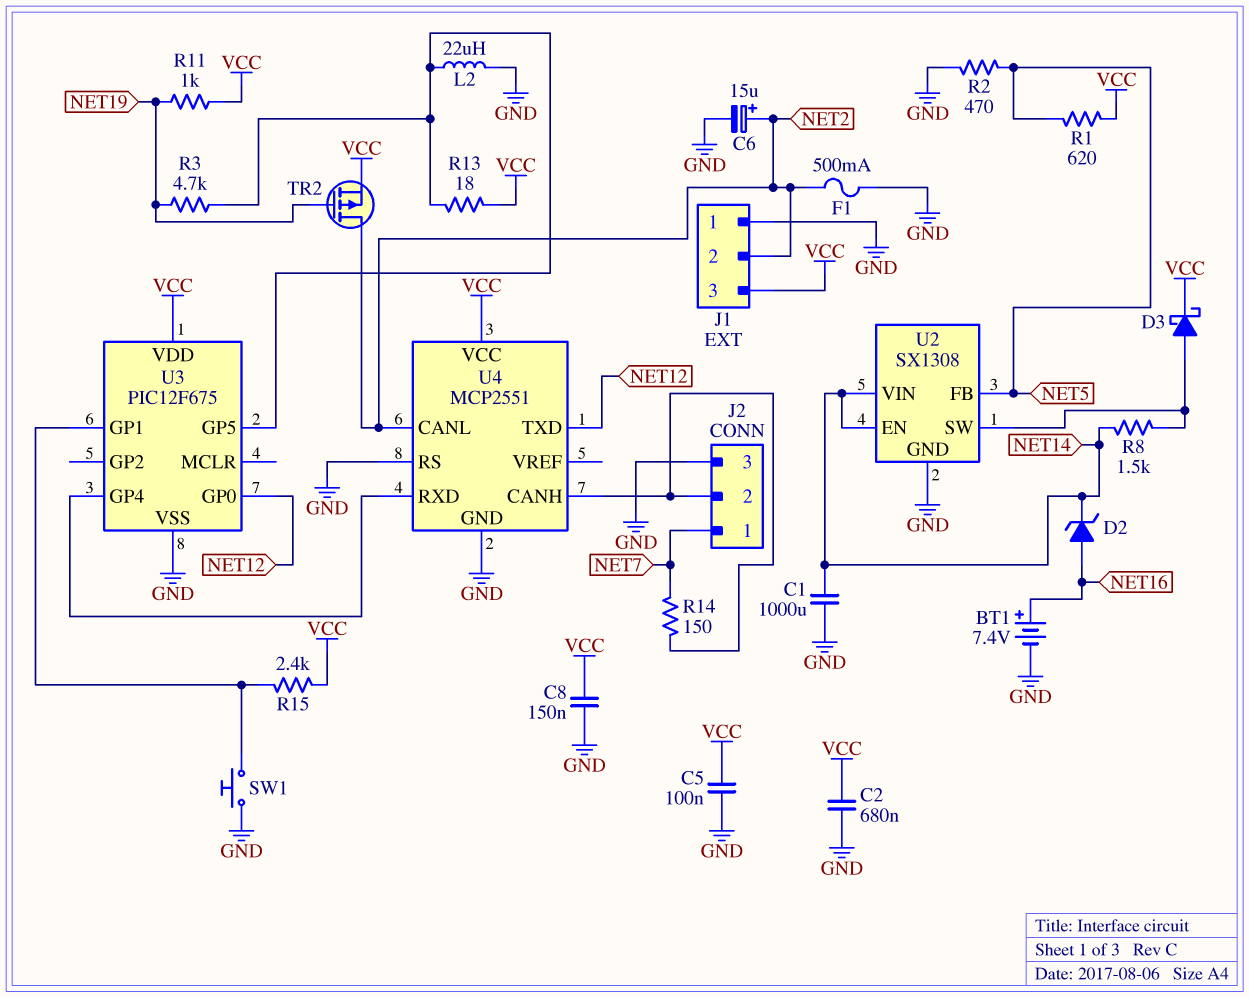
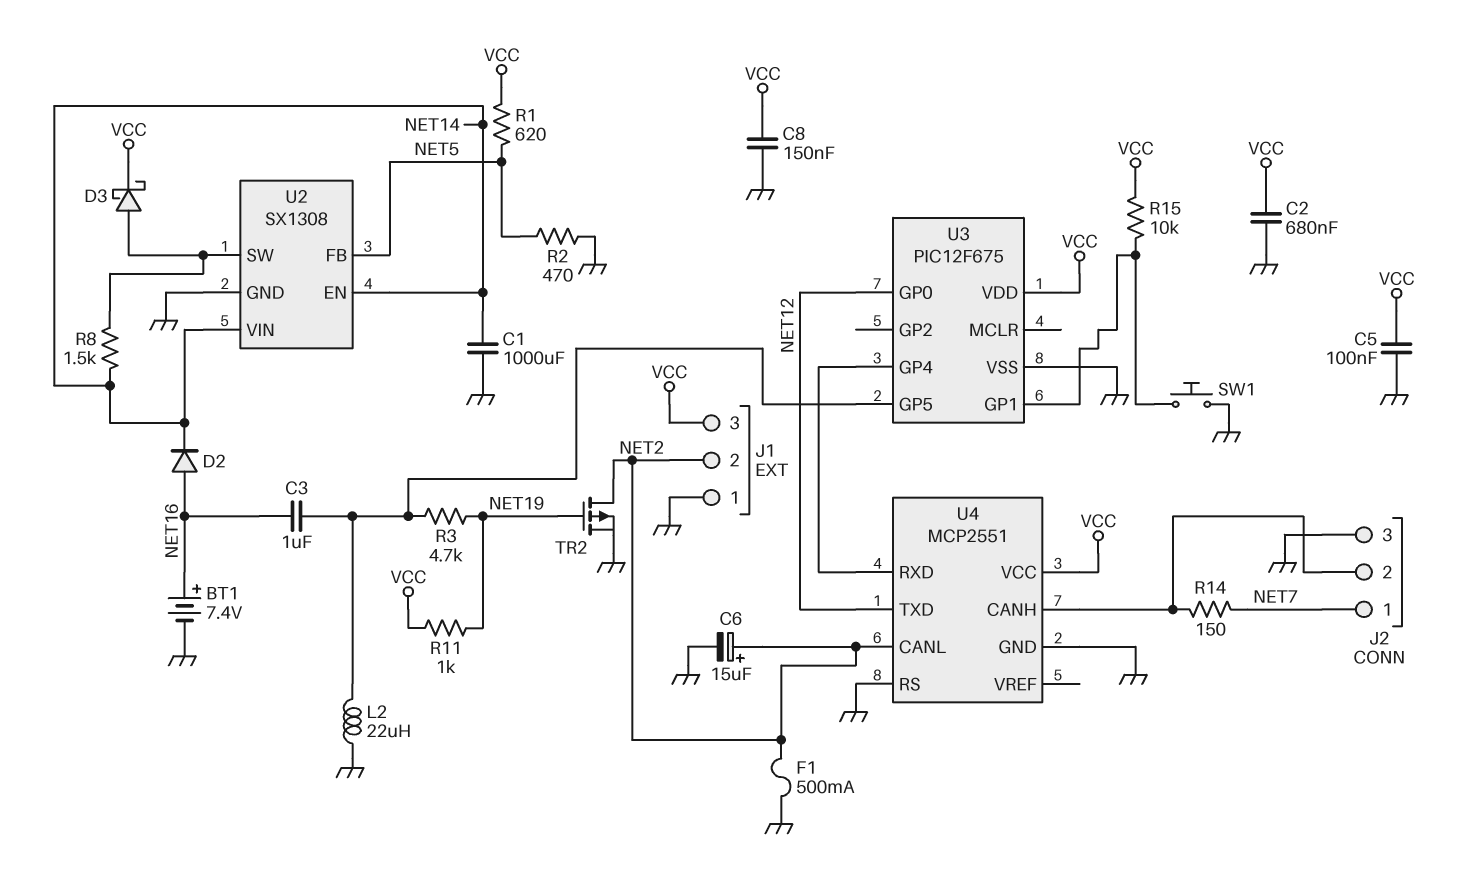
C3: none -> 1uF (NET16, U3/GP5)
D2: zener (A NET16, K NET14) -> diode (A NET16, K NET14)
R13: 18 (U3/GP5, VCC) -> none
R15: 2.4k (U3/GP1, VCC) -> 10k (U3/GP1, VCC)
TR2: PMOS (G NET19, D NET2, S VCC) -> PMOS (G NET19, D NET2, S GND)

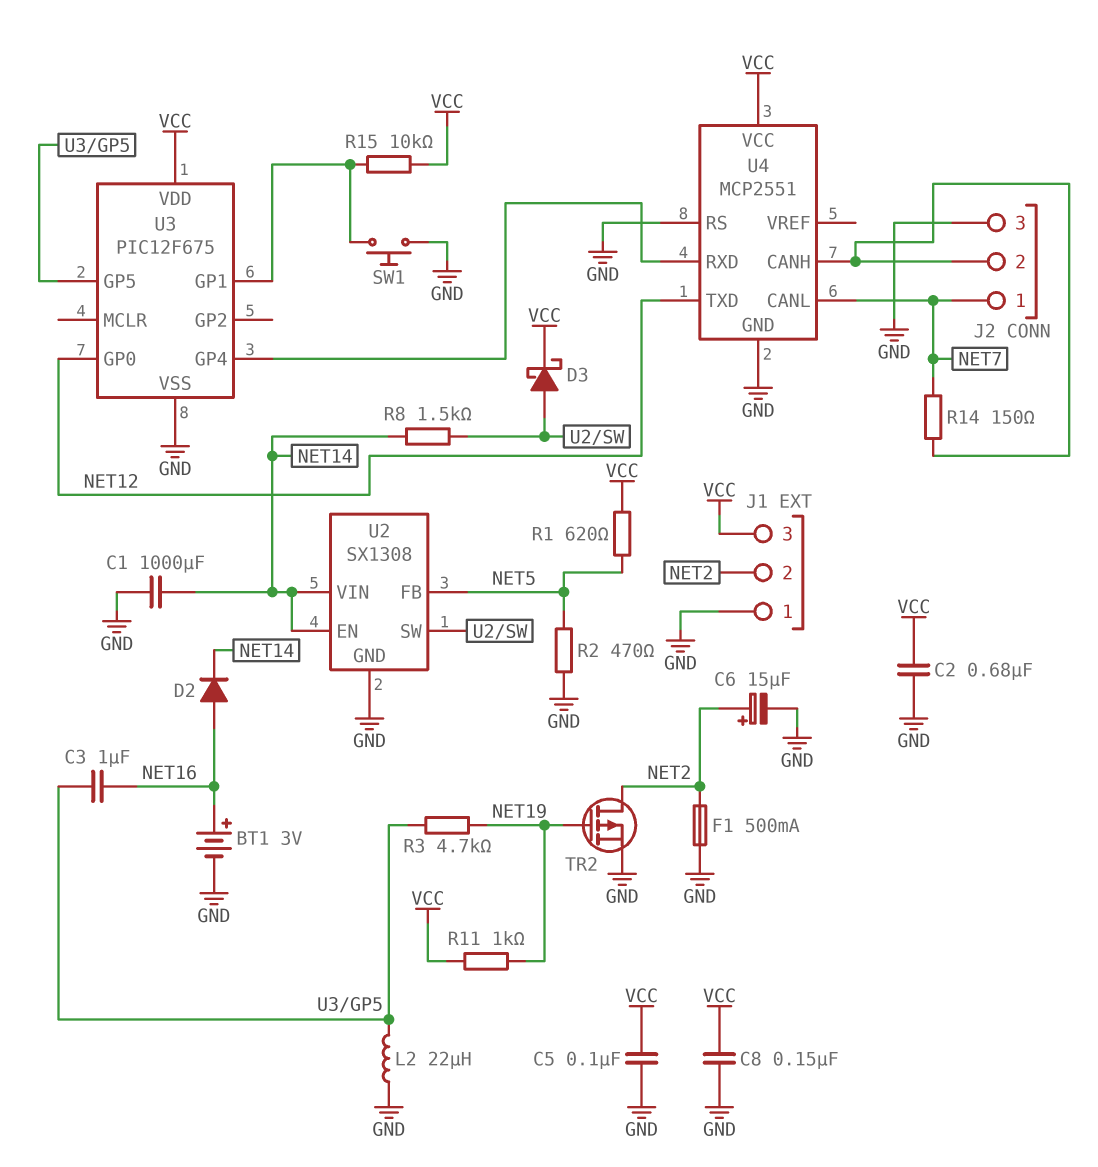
BT1: 7.4V (plus NET16, minus GND) -> 3V (plus NET16, minus GND)
U4 pin CANL: NET2 -> NET7

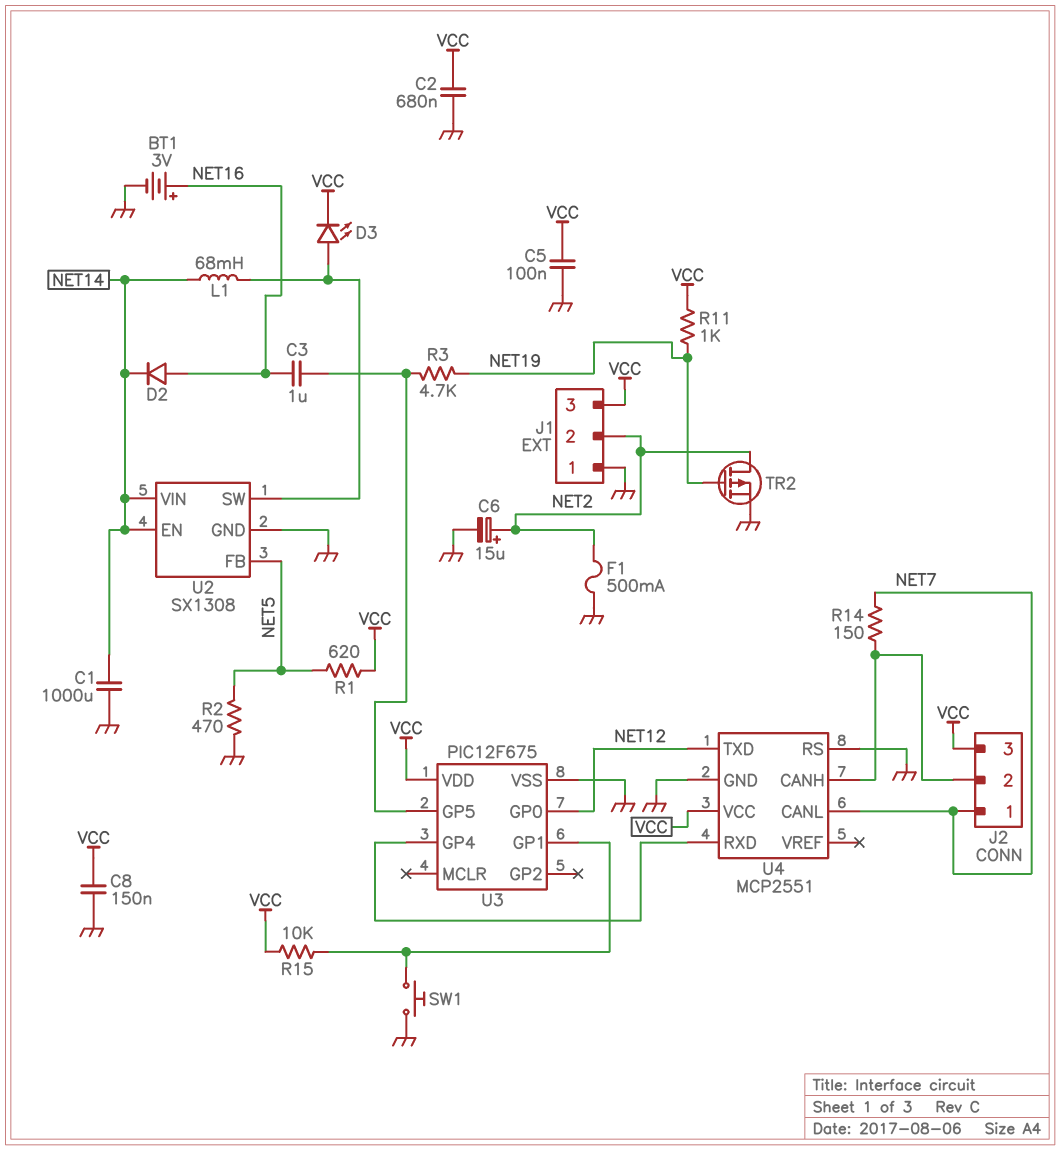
D3: schottky (A U2/SW, K VCC) -> LED (A U2/SW, K VCC)
J2 pin 3: GND -> VCC
L1: none -> 68mH (NET14, U2/SW)
L2: 22uH (GND, U3/GP5) -> none
R8: 1.5k (NET14, U2/SW) -> none

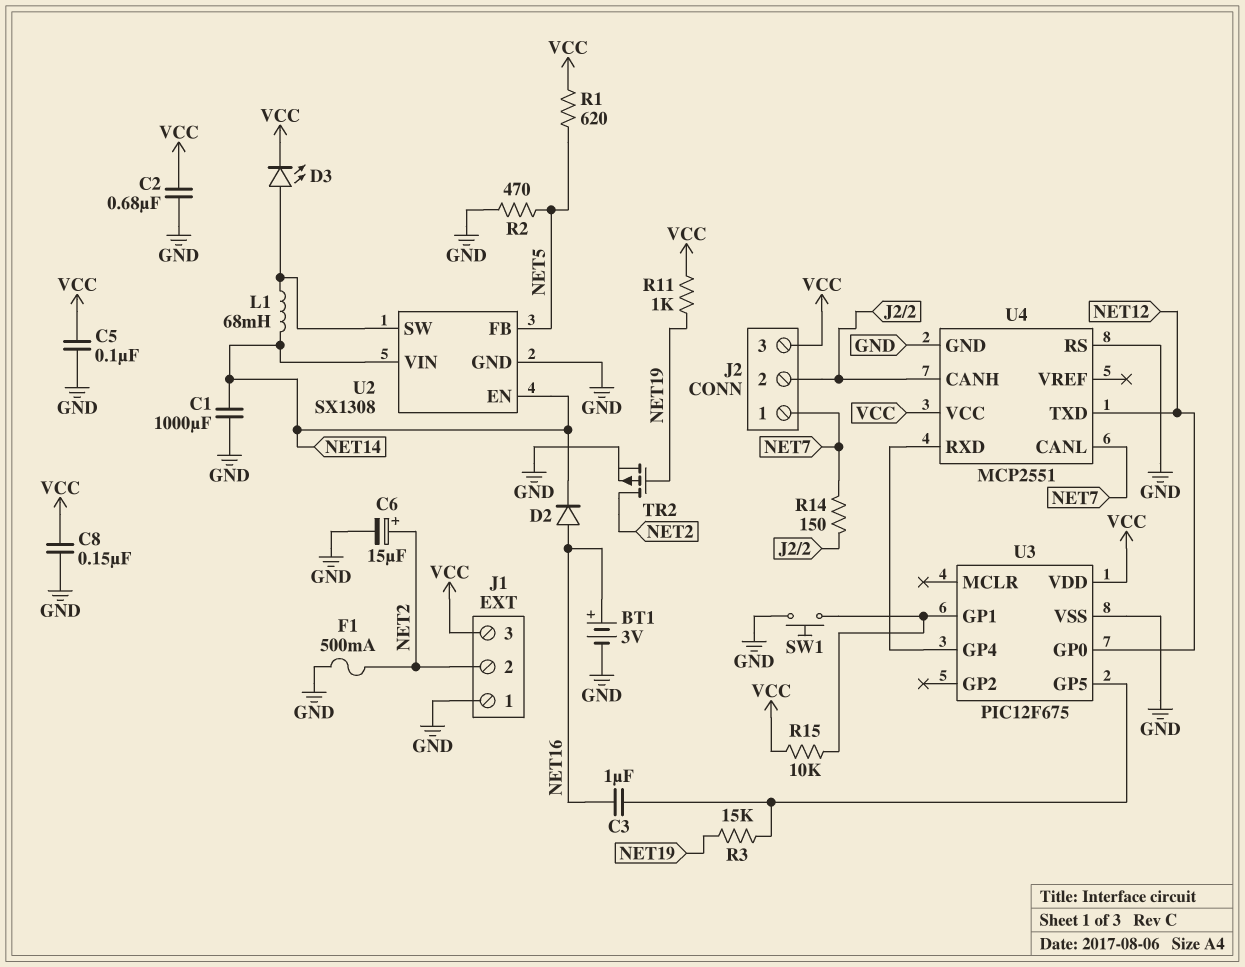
R3: 4.7k (NET19, U3/GP5) -> 15k (NET19, U3/GP5)

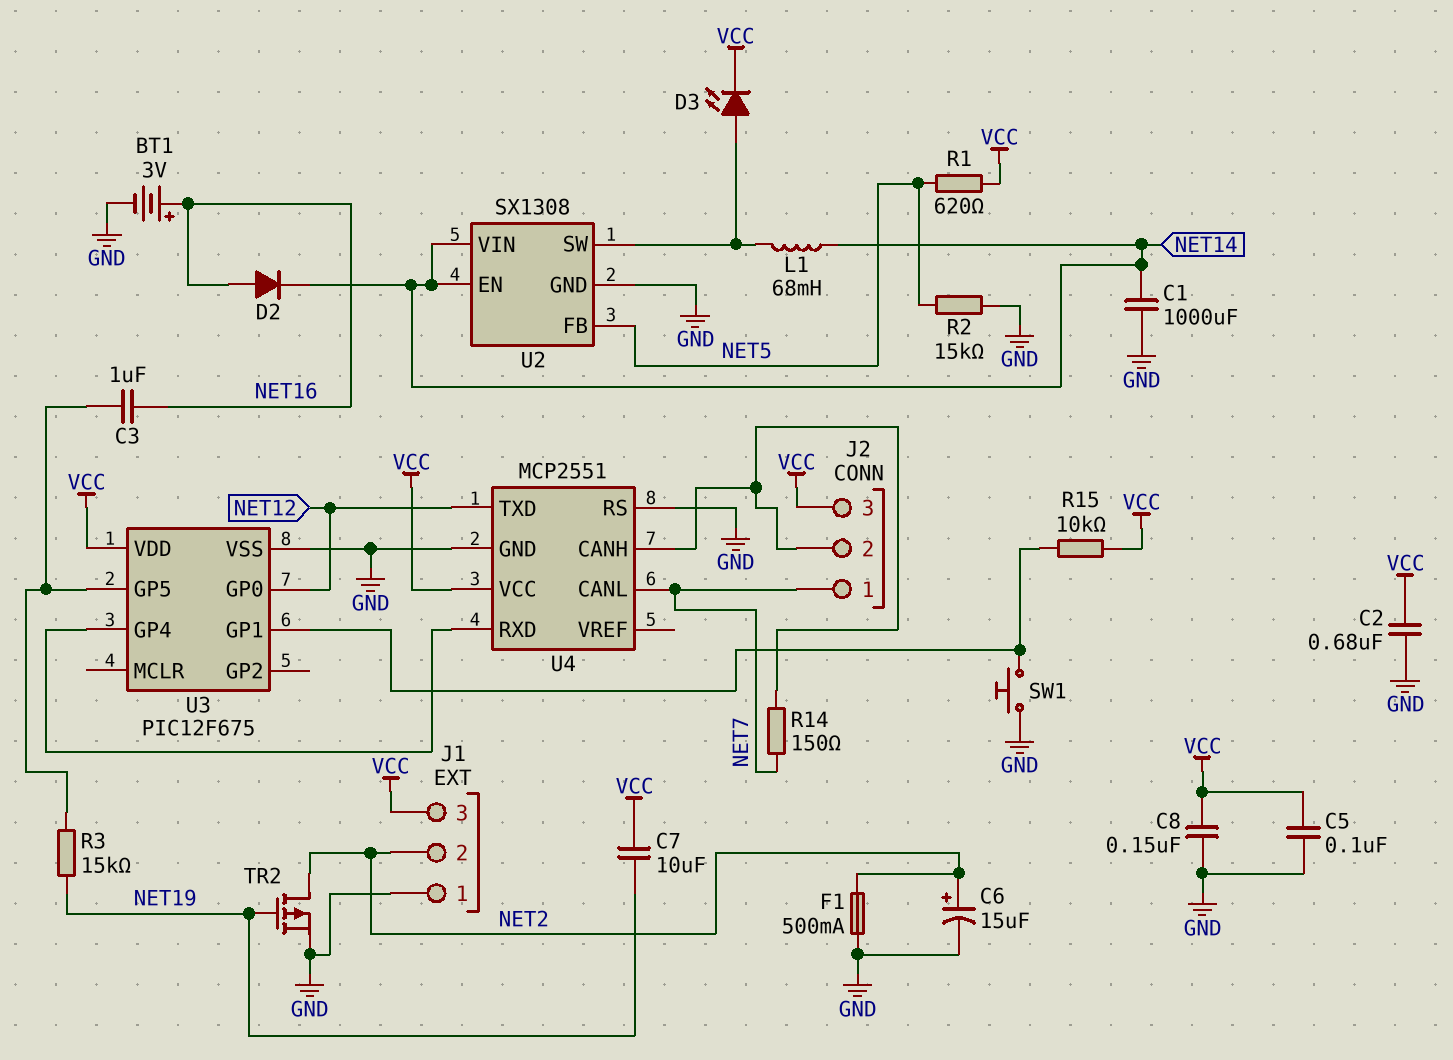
C7: none -> 10uF (NET19, VCC)
R2: 470 (GND, NET5) -> 15k (GND, NET5)
R11: 1k (NET19, VCC) -> none

